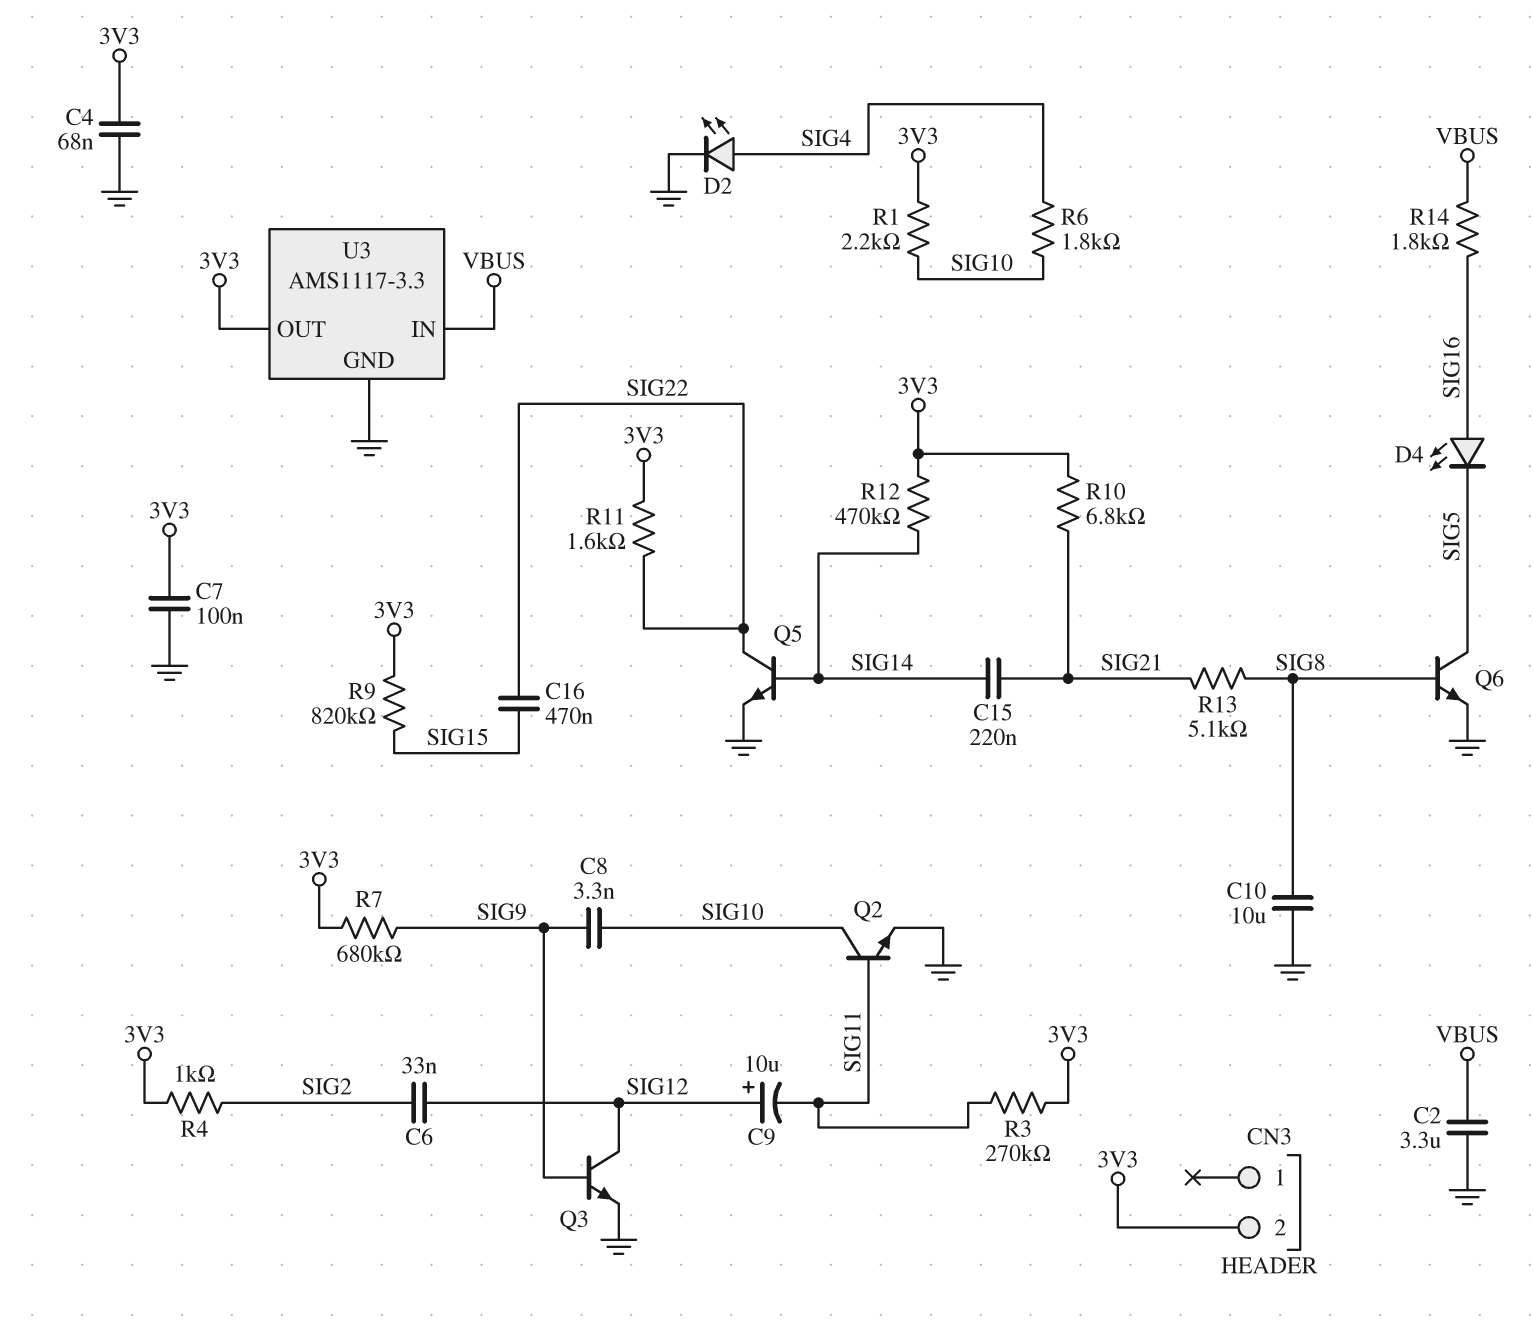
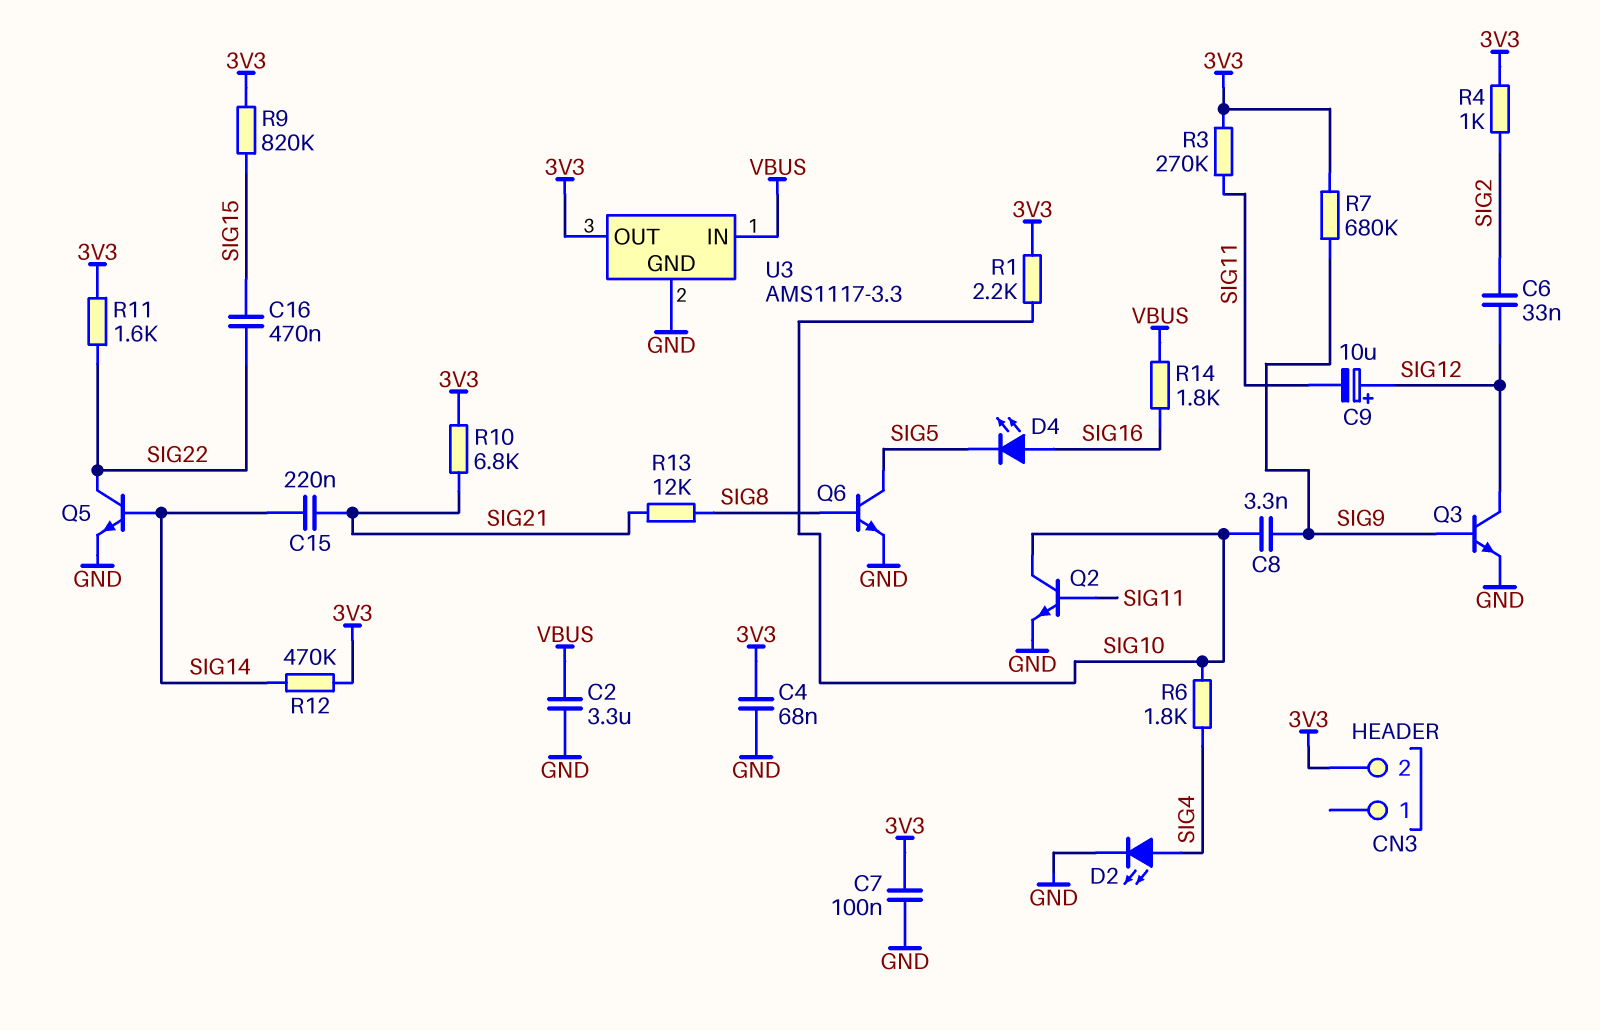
C10: 10uF (GND, SIG8) -> none
R13: 5.1k (SIG8, SIG21) -> 12k (SIG8, SIG21)

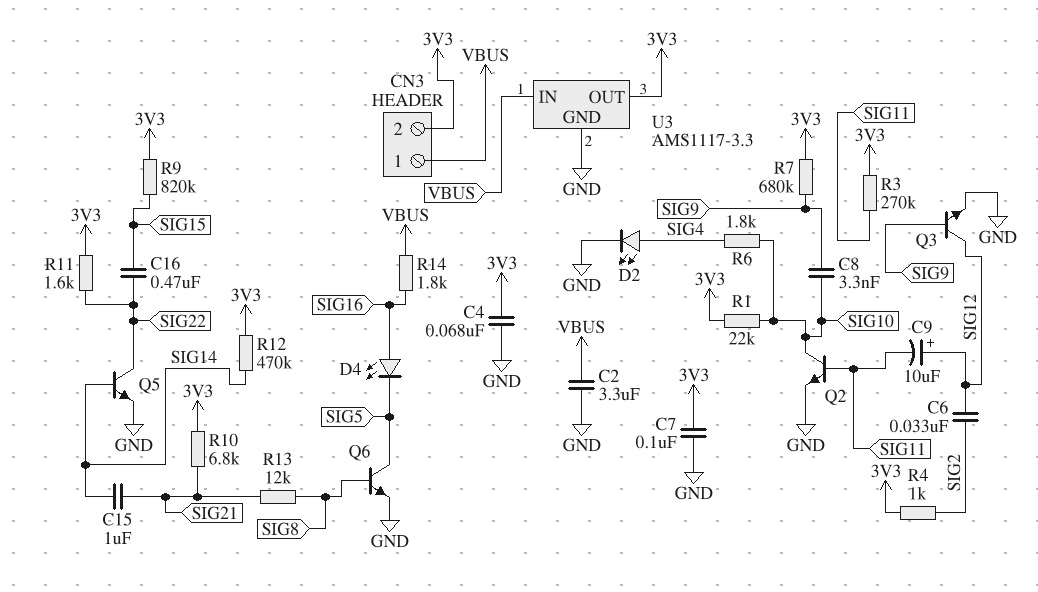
C15: 220nF (SIG14, SIG21) -> 1uF (SIG14, SIG21)
CN3 pin 1: none -> VBUS
R1: 2.2k (3V3, SIG10) -> 22k (3V3, SIG10)

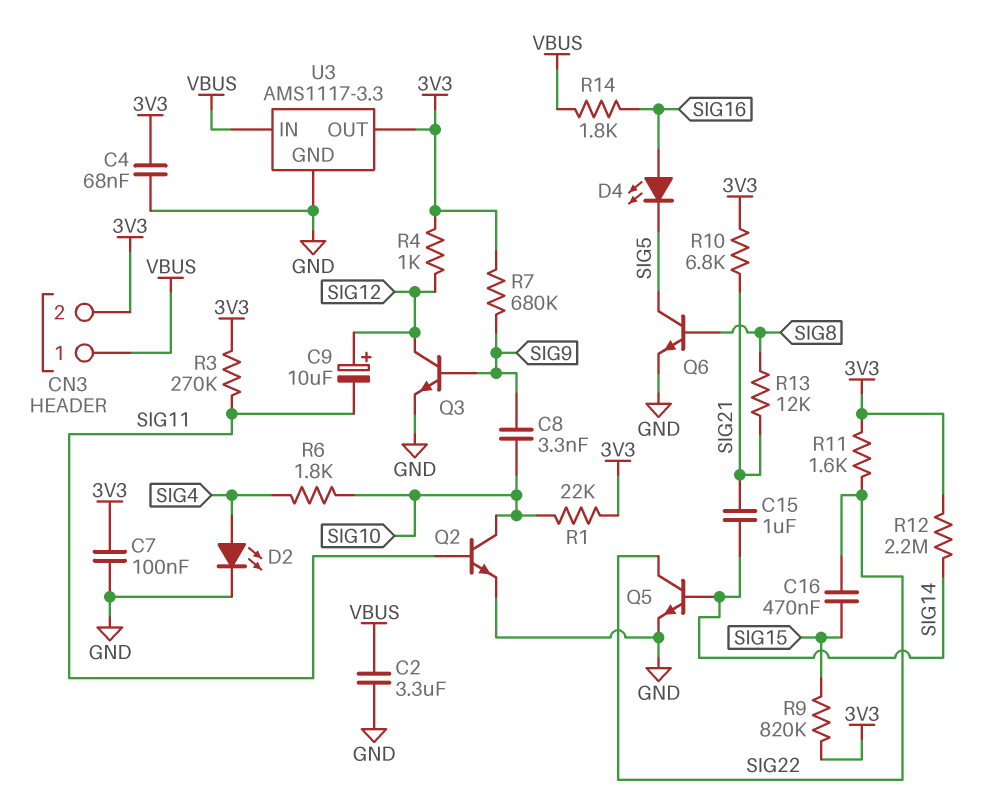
C6: 33nF (SIG2, SIG12) -> none
R4: 1k (3V3, SIG2) -> 1k (3V3, SIG12)
R12: 470k (3V3, SIG14) -> 2.2M (3V3, SIG14)

